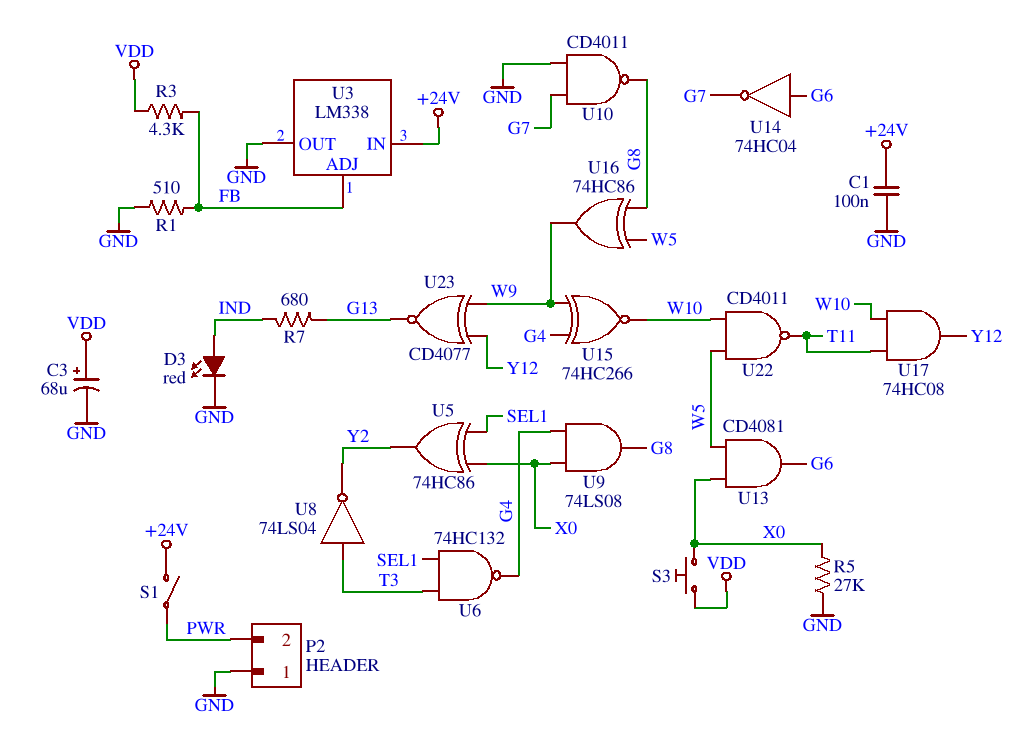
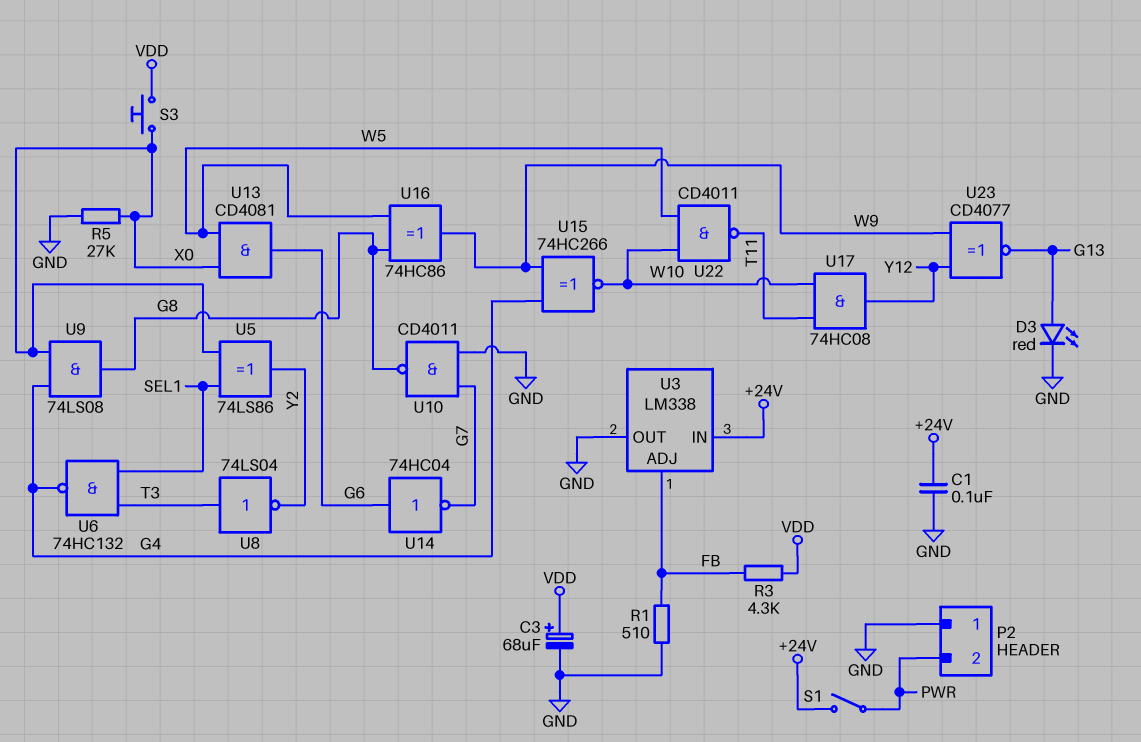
D3: LED red (A IND, K GND) -> LED red (A G13, K GND)
R7: 680 (G13, IND) -> none
U5: XOR 74HC86 (in SEL1, in X0, out Y2) -> XOR 74LS86 (in SEL1, in X0, out Y2)

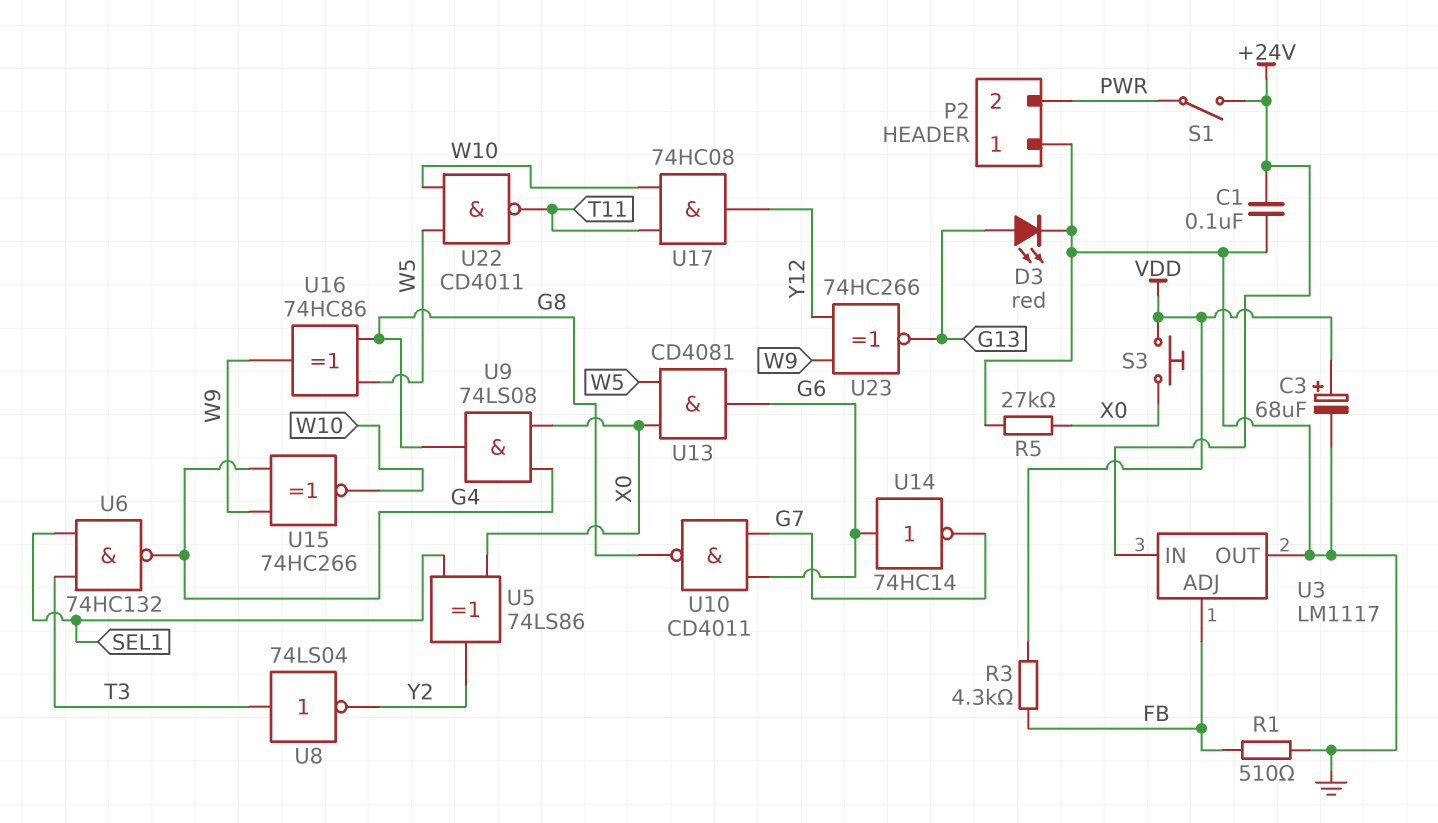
U3: LM338 -> LM1117
U10: NAND CD4011 (in G7, in GND, out G8) -> NAND CD4011 (in G6, in G7, out G8)
U14: NOT 74HC04 (in G6, out G7) -> NOT 74HC14 (in G6, out G7)
U23: XNOR CD4077 (in W9, in Y12, out G13) -> XNOR 74HC266 (in W9, in Y12, out G13)

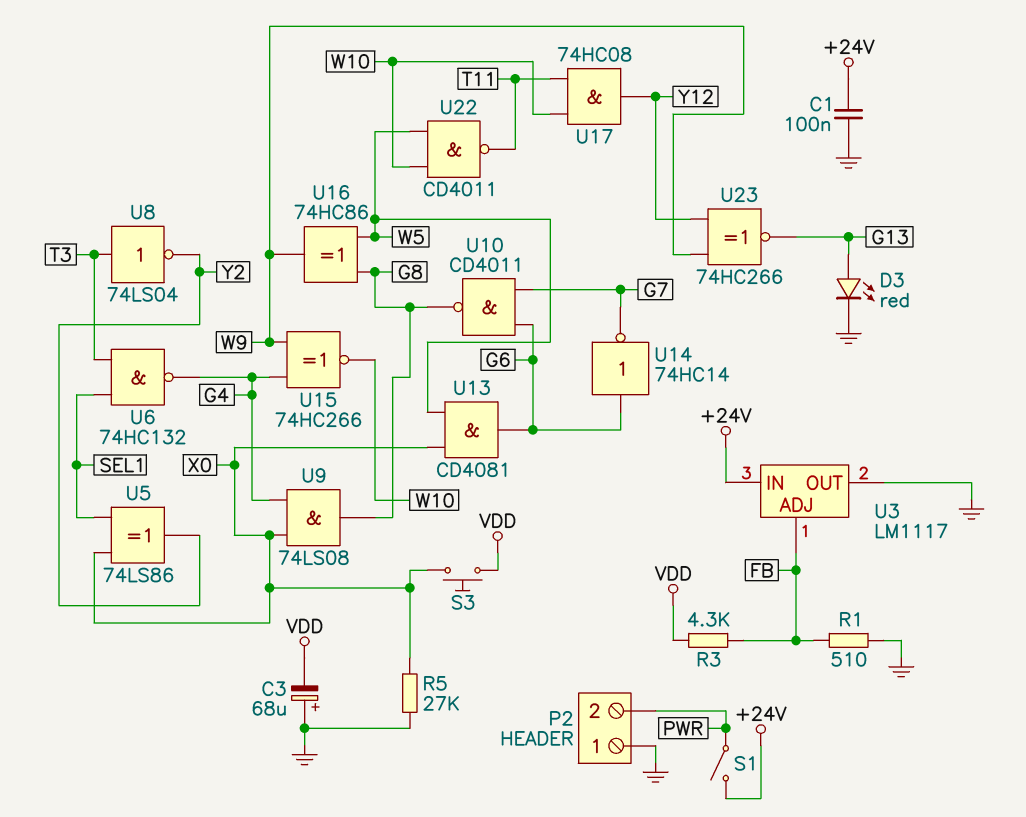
C3: 68uF (plus VDD, minus GND) -> 68uF (plus GND, minus VDD)

